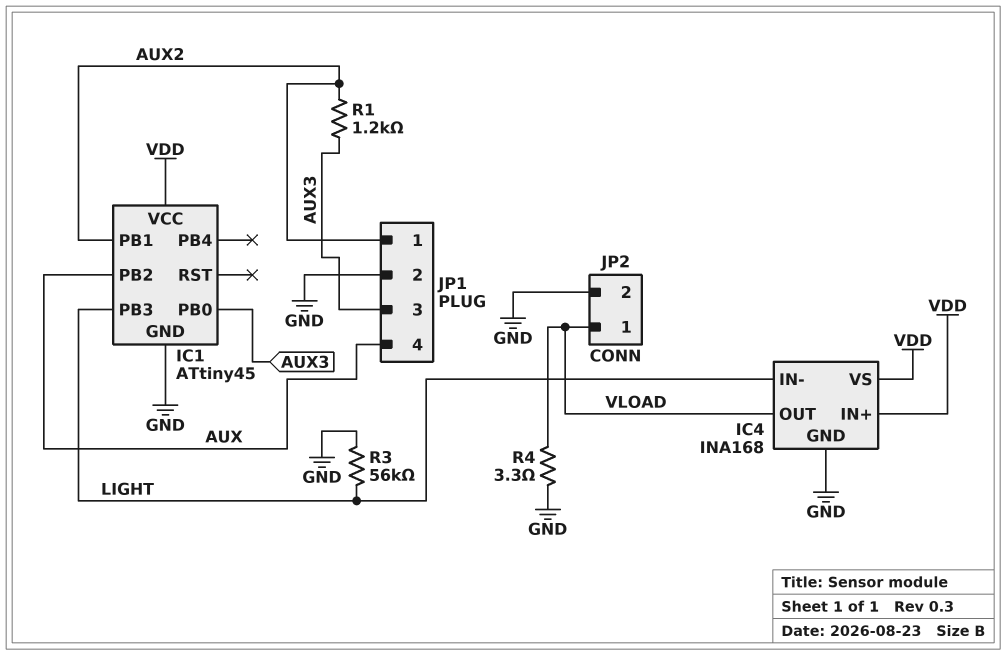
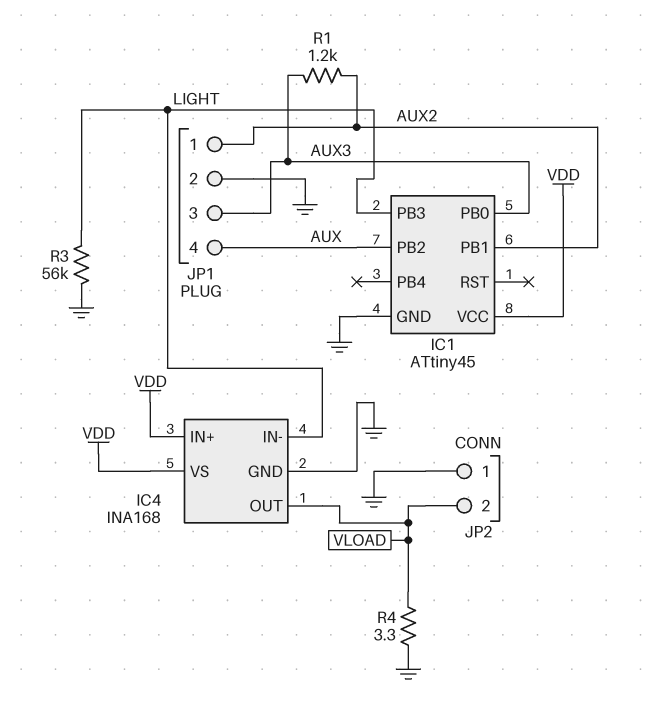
JP2 pin 1: VLOAD -> GND
JP2 pin 2: GND -> VLOAD

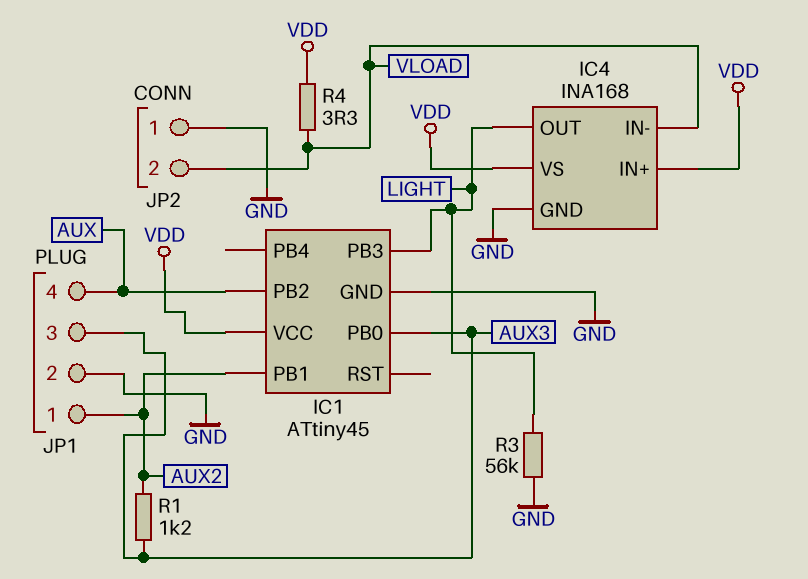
IC4 pin IN-: LIGHT -> VLOAD
IC4 pin OUT: VLOAD -> LIGHT
R4: 3.3 (GND, VLOAD) -> 3.3 (VDD, VLOAD)

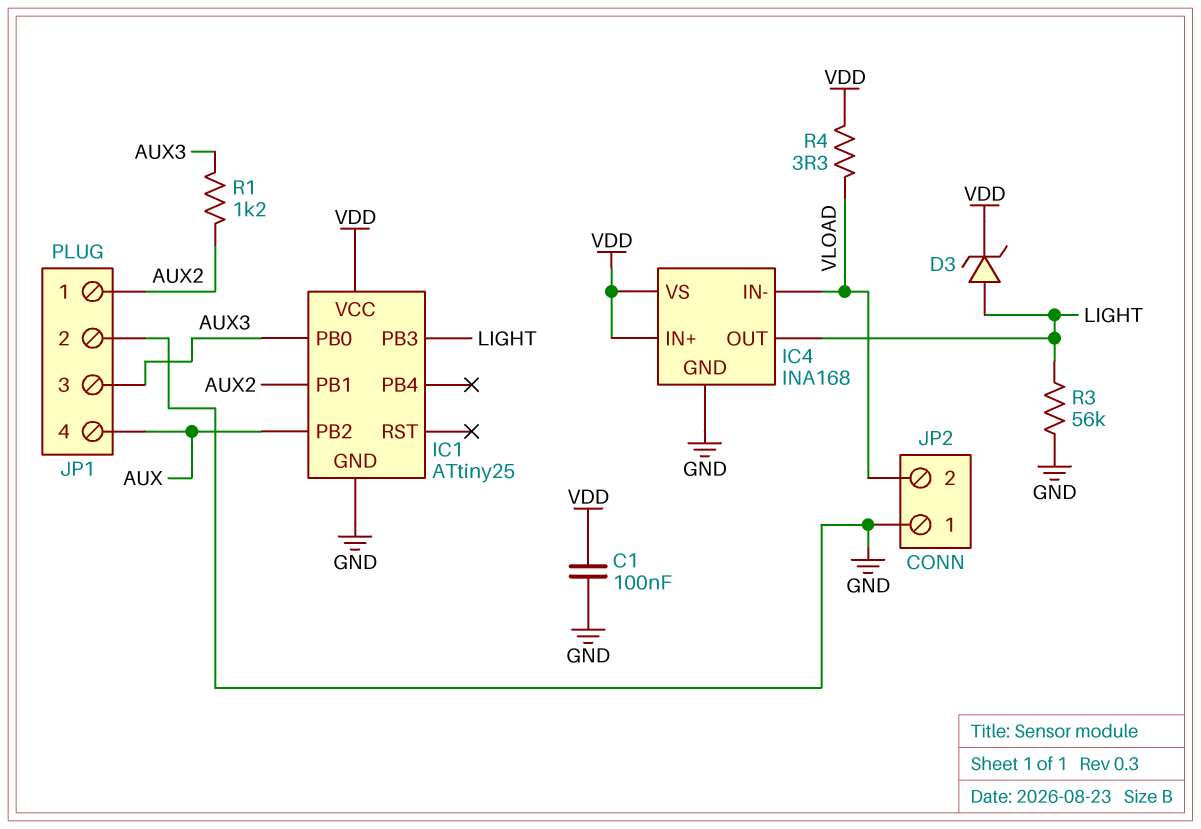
C1: none -> 100nF (GND, VDD)
D3: none -> zener (A LIGHT, K VDD)
IC1: ATtiny45 -> ATtiny25

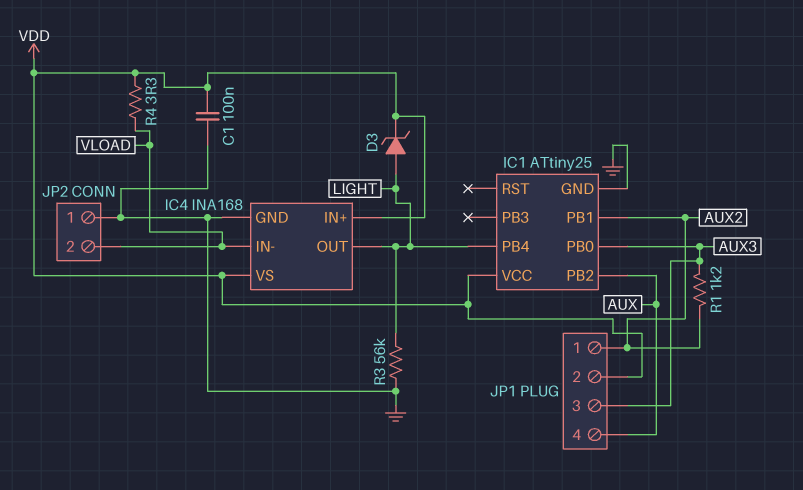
IC1 pin PB3: LIGHT -> none
IC1 pin PB4: none -> LIGHT
JP1 pin 2: GND -> VDD

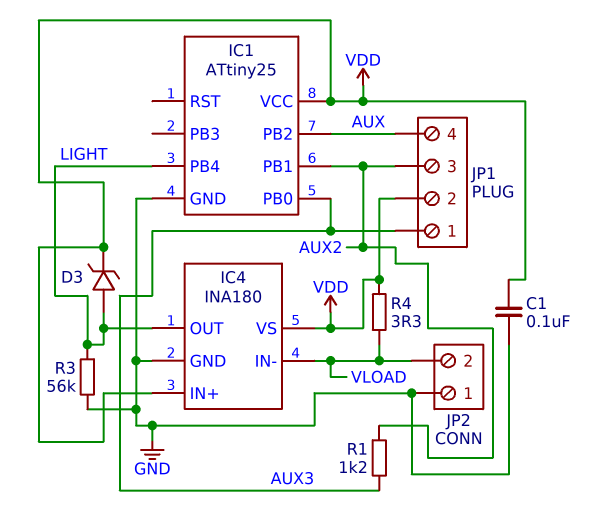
IC4: INA168 -> INA180
JP1 pin 1: AUX2 -> AUX3
JP1 pin 3: AUX3 -> AUX2

